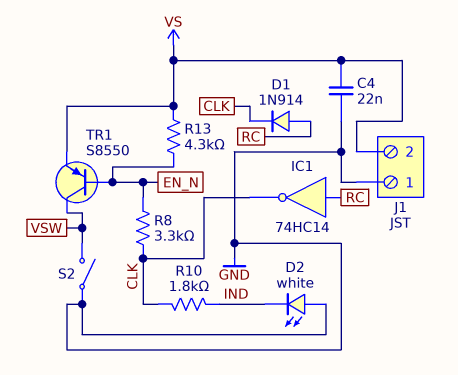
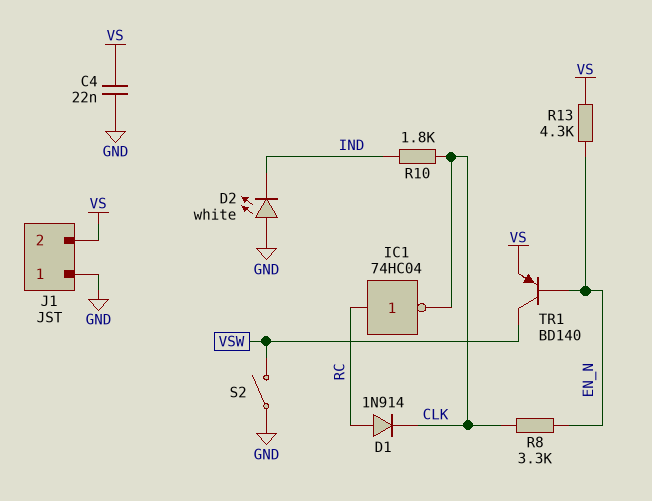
IC1: NOT 74HC14 (in RC, out CLK) -> NOT 74HC04 (in RC, out CLK)
TR1: PNP S8550 (B EN_N, C VSW, E VS) -> PNP BD140 (B EN_N, C VSW, E VS)

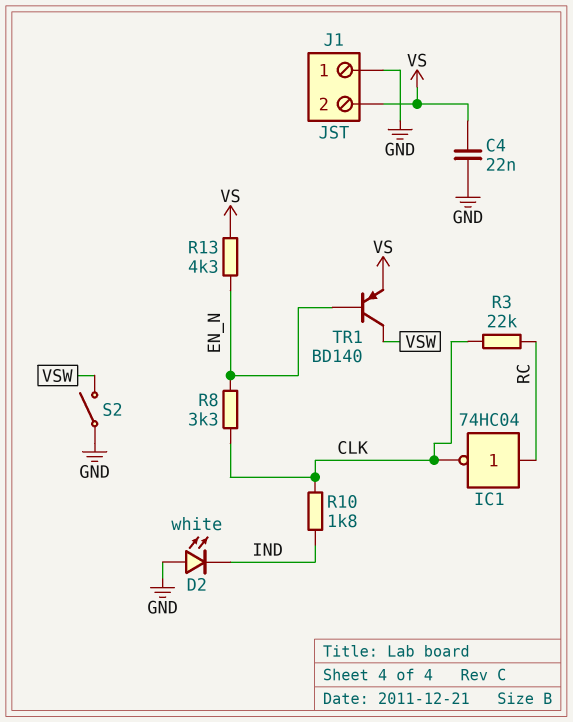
D1: diode 1N914 (A RC, K CLK) -> none
R3: none -> 22k (CLK, RC)

